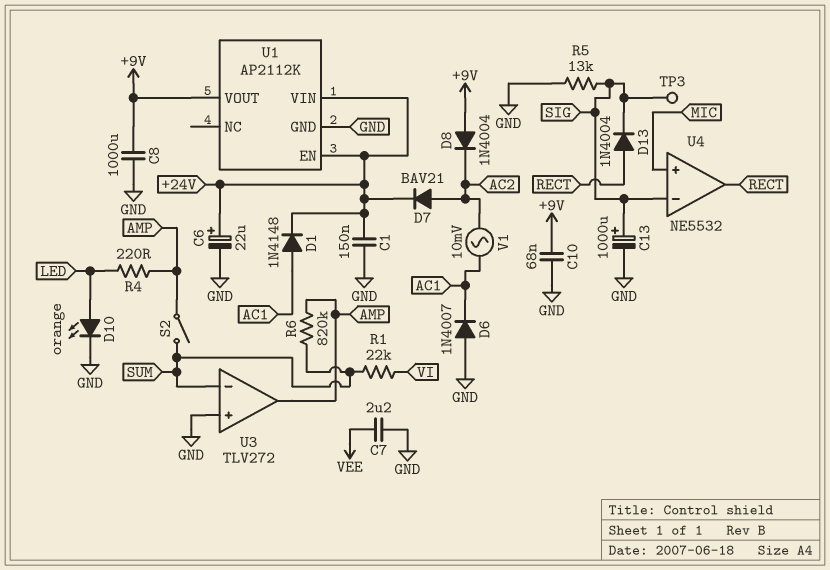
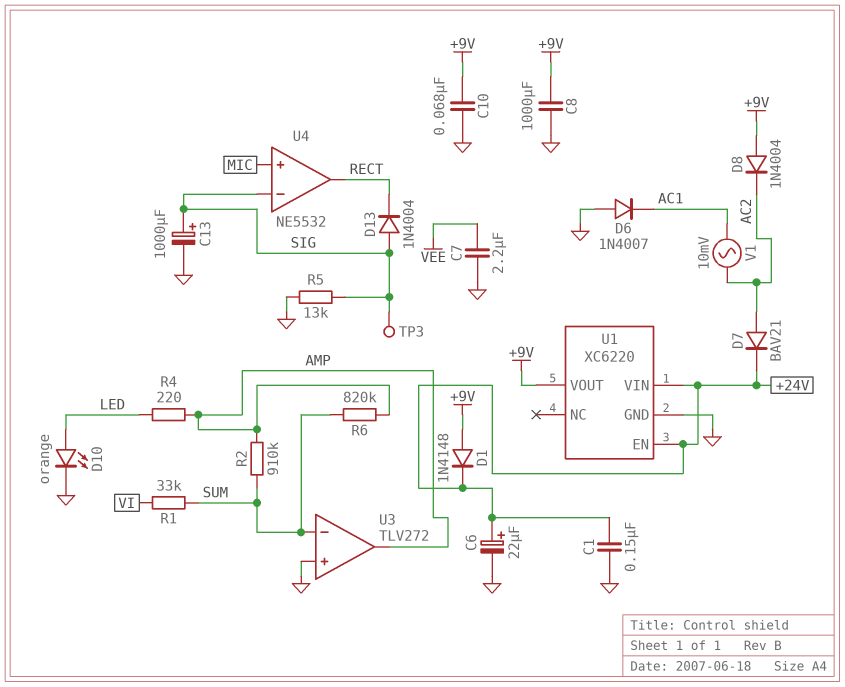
D1: diode 1N4148 (A AC1, K +24V) -> diode 1N4148 (A +9V, K +24V)
D13: diode 1N4004 (A RECT, K SIG) -> diode 1N4004 (A SIG, K RECT)
R1: 22k (SUM, VI) -> 33k (SUM, VI)
R2: none -> 910k (AMP, SUM)
S2: switch (AMP, SUM) -> none
U1: AP2112K -> XC6220

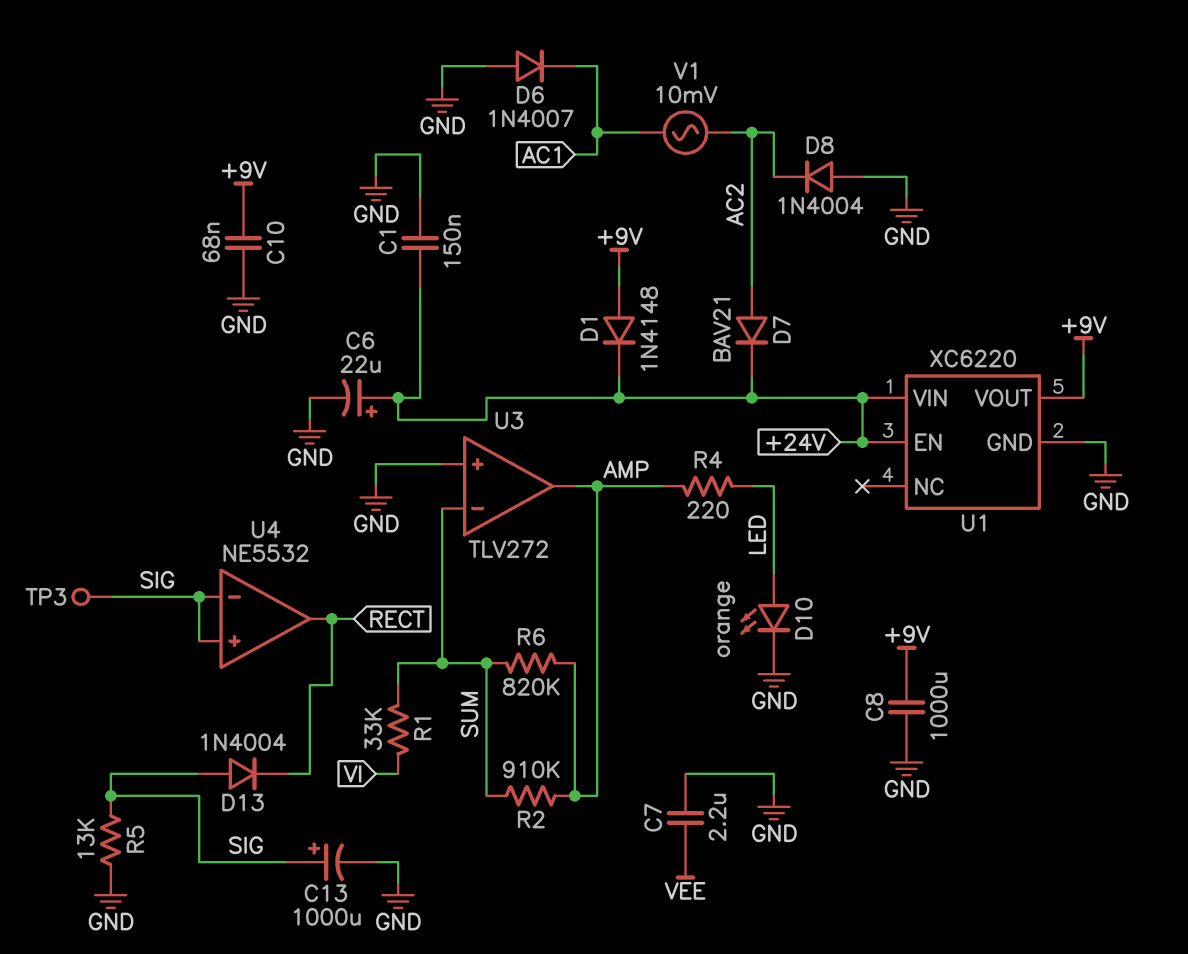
D8: diode 1N4004 (A +9V, K AC2) -> diode 1N4004 (A GND, K AC2)
U4 pin in+: MIC -> SIG

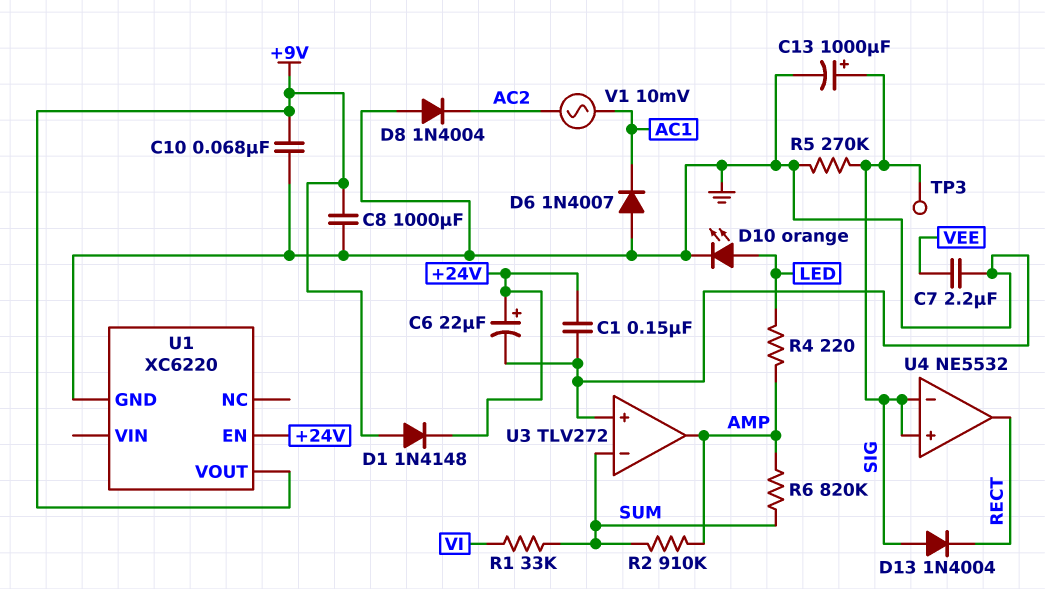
D7: diode BAV21 (A AC2, K +24V) -> none
R5: 13k (GND, SIG) -> 270k (GND, SIG)
U1 pin VIN: +24V -> none

